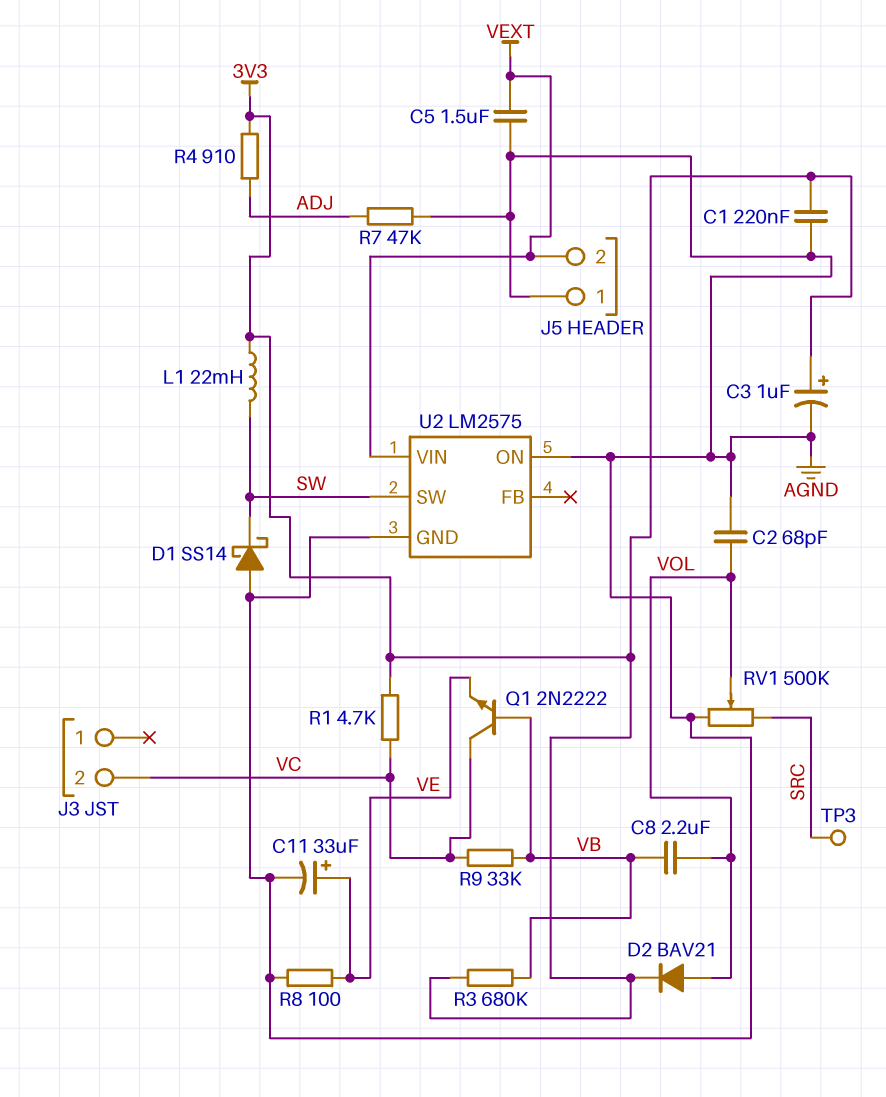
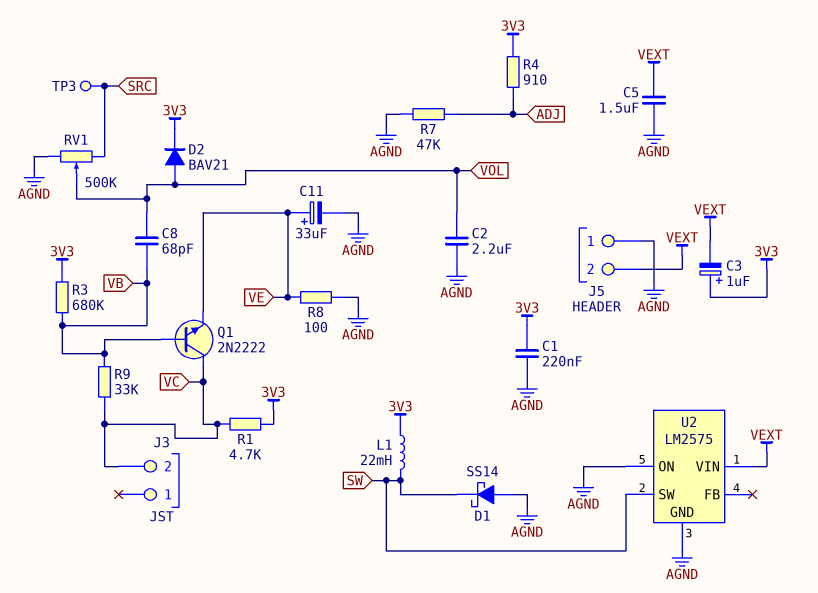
C2: 68pF (AGND, VOL) -> 2.2uF (AGND, VOL)
C3: 1uF (plus 3V3, minus AGND) -> 1uF (plus 3V3, minus VEXT)
C8: 2.2uF (VB, VOL) -> 68pF (VB, VOL)

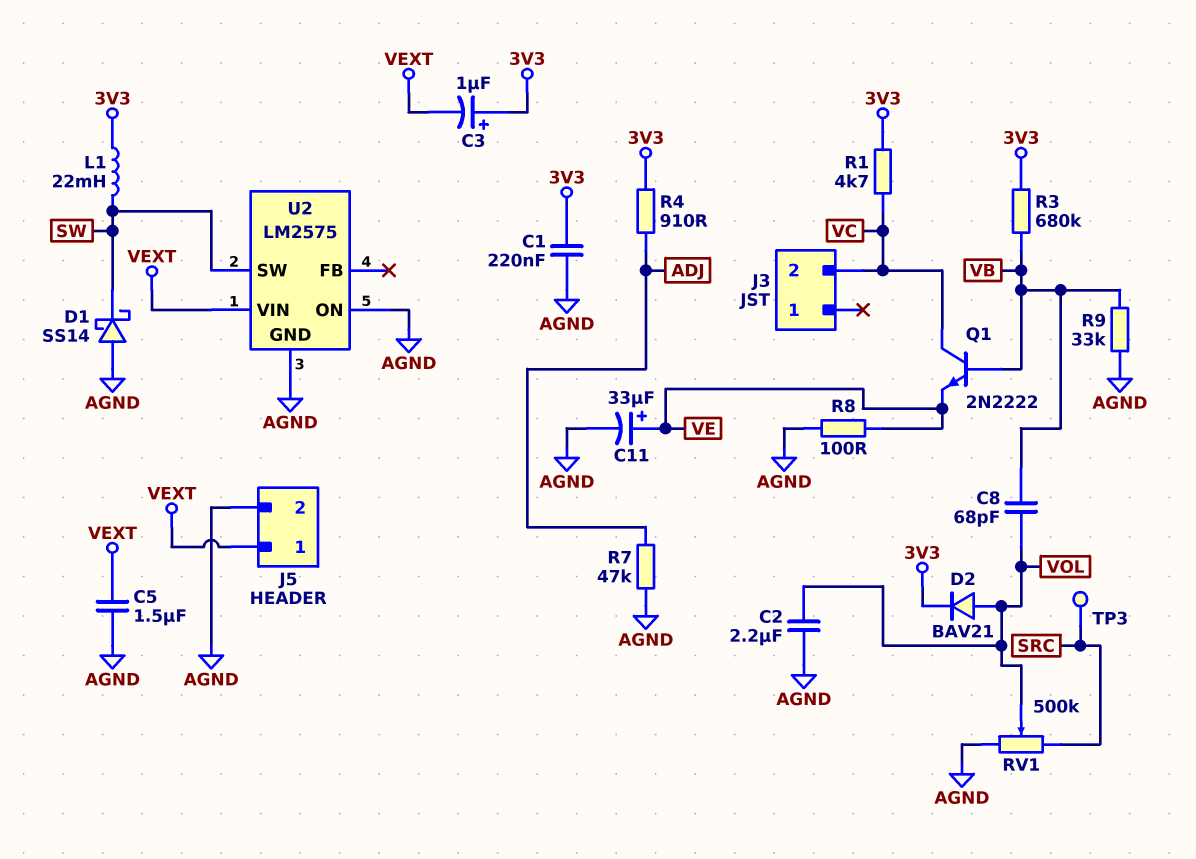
J5 pin 1: AGND -> VEXT
J5 pin 2: VEXT -> AGND
R9: 33k (VB, VC) -> 33k (AGND, VB)

